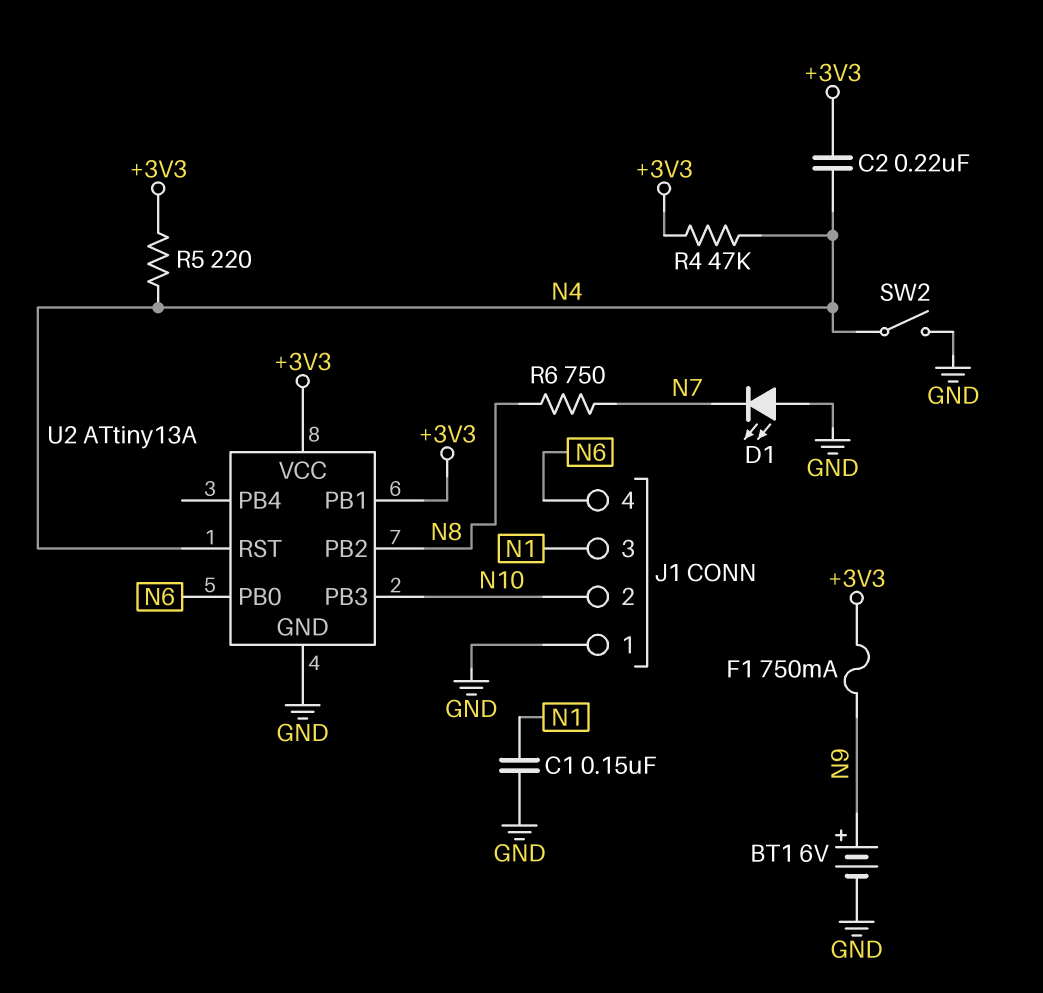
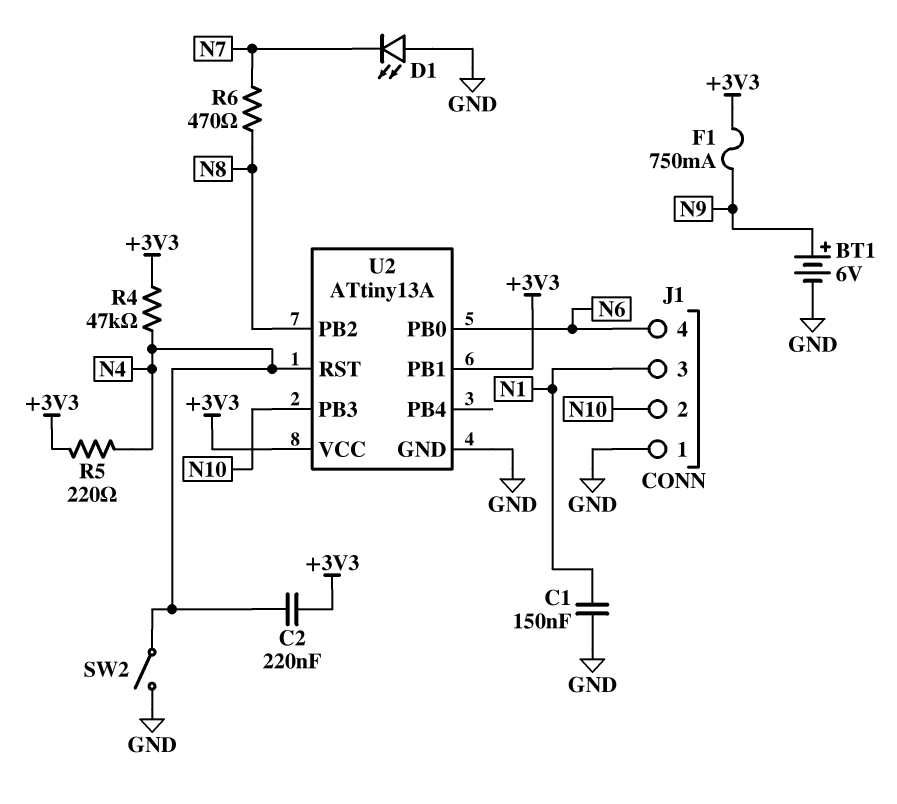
R6: 750 (N7, N8) -> 470 (N7, N8)

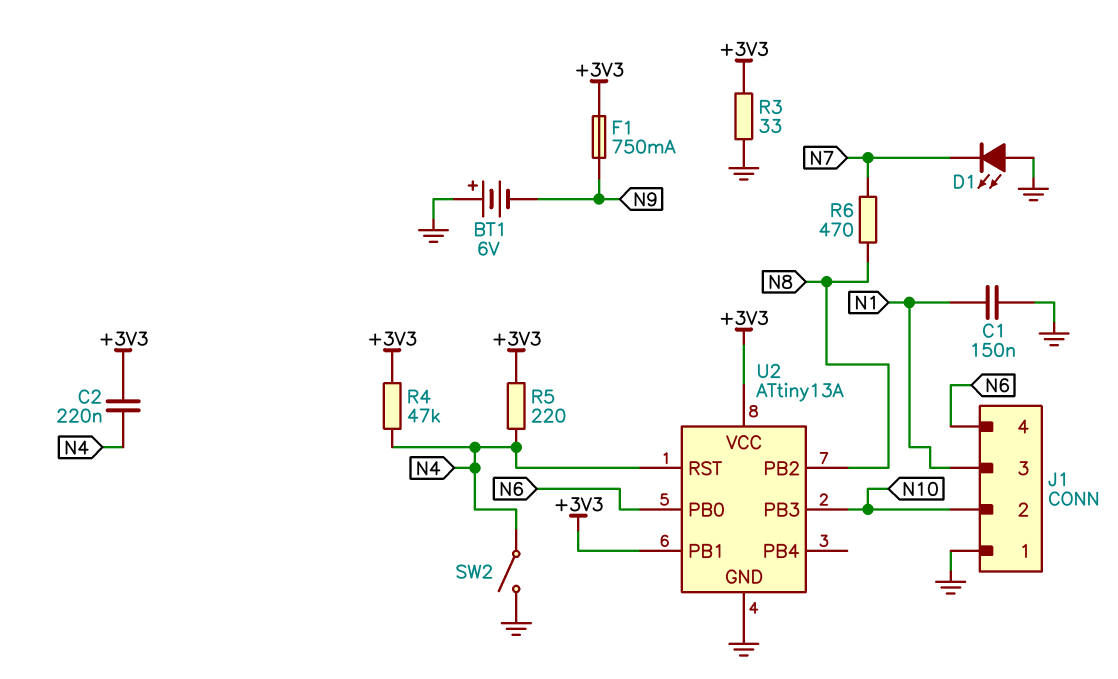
BT1: 6V (plus N9, minus GND) -> 6V (plus GND, minus N9)
R3: none -> 33 (+3V3, GND)

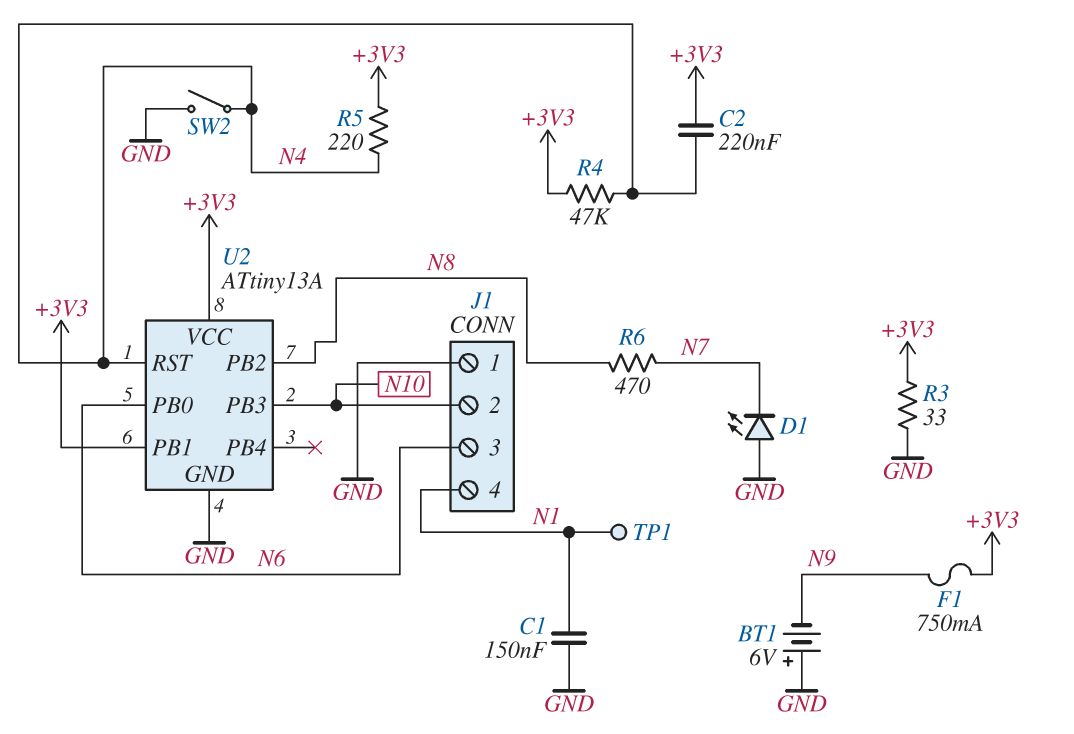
J1 pin 3: N1 -> N6
J1 pin 4: N6 -> N1
TP1: none -> test point (N1)

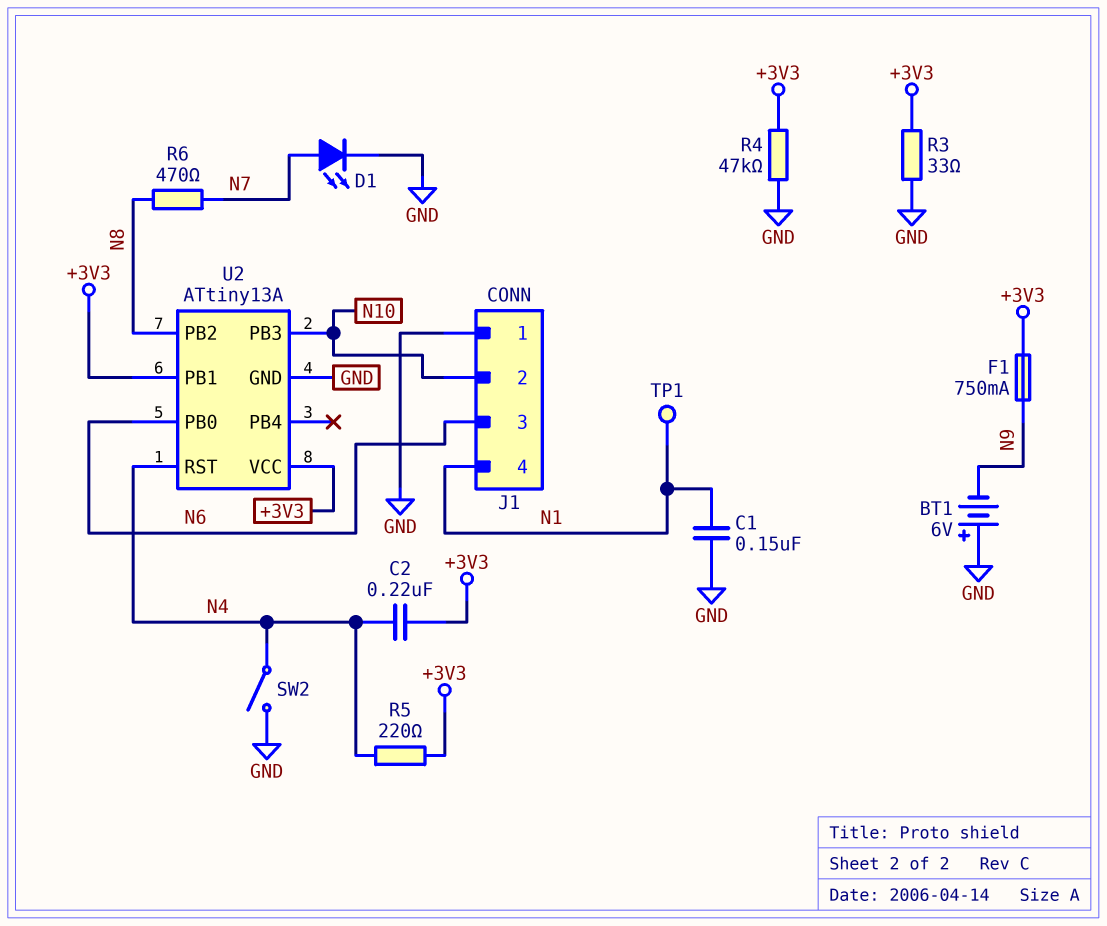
D1: LED (A GND, K N7) -> LED (A N7, K GND)
R4: 47k (+3V3, N4) -> 47k (+3V3, GND)

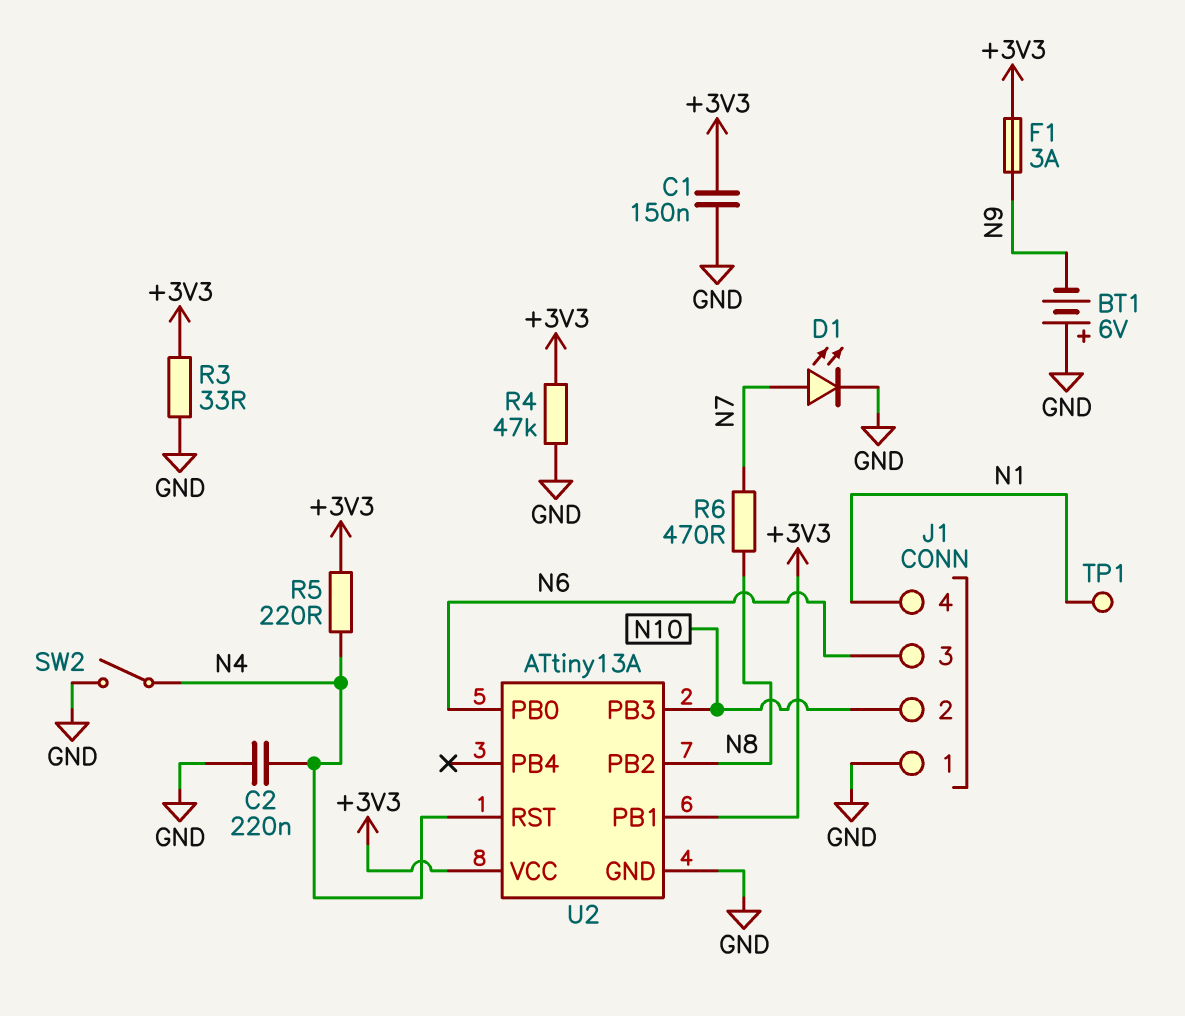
C1: 150nF (GND, N1) -> 150nF (+3V3, GND)
C2: 220nF (+3V3, N4) -> 220nF (GND, N4)
F1: 750mA (+3V3, N9) -> 3A (+3V3, N9)

